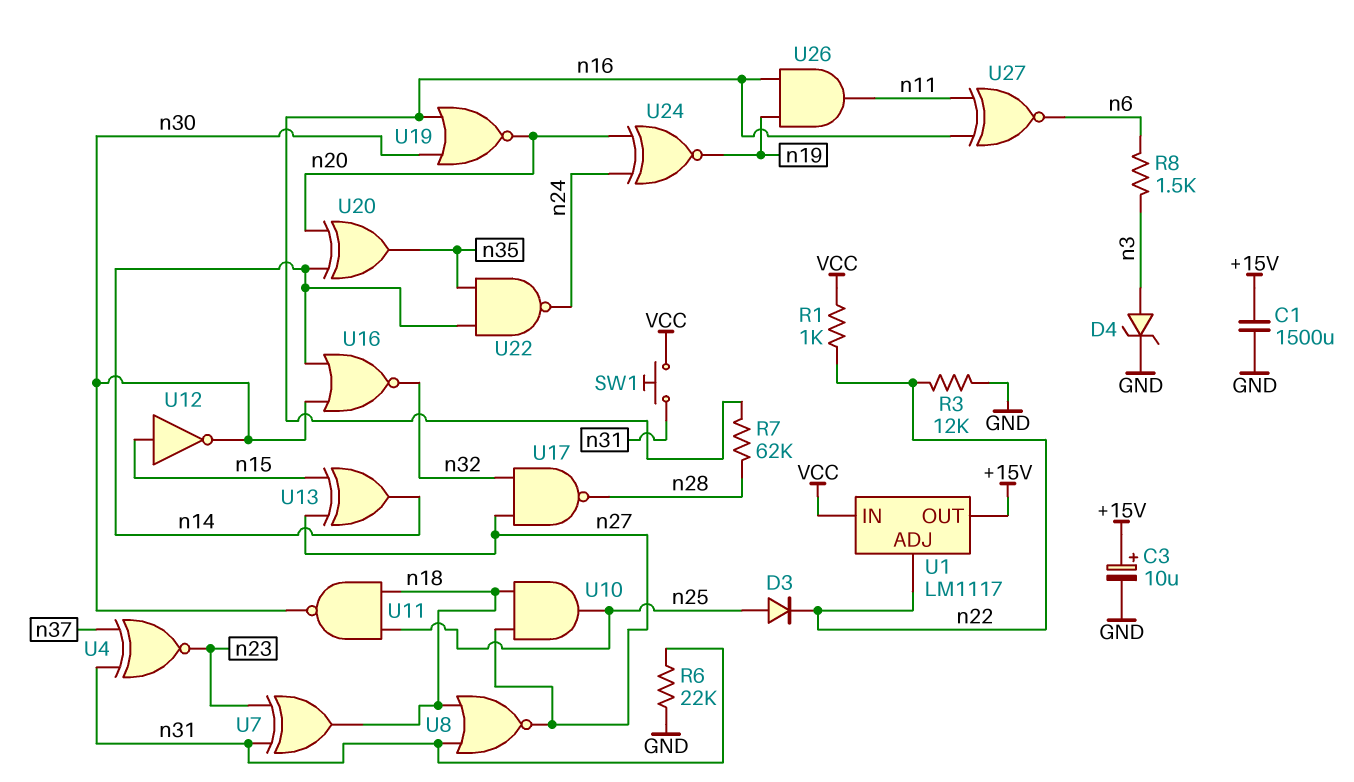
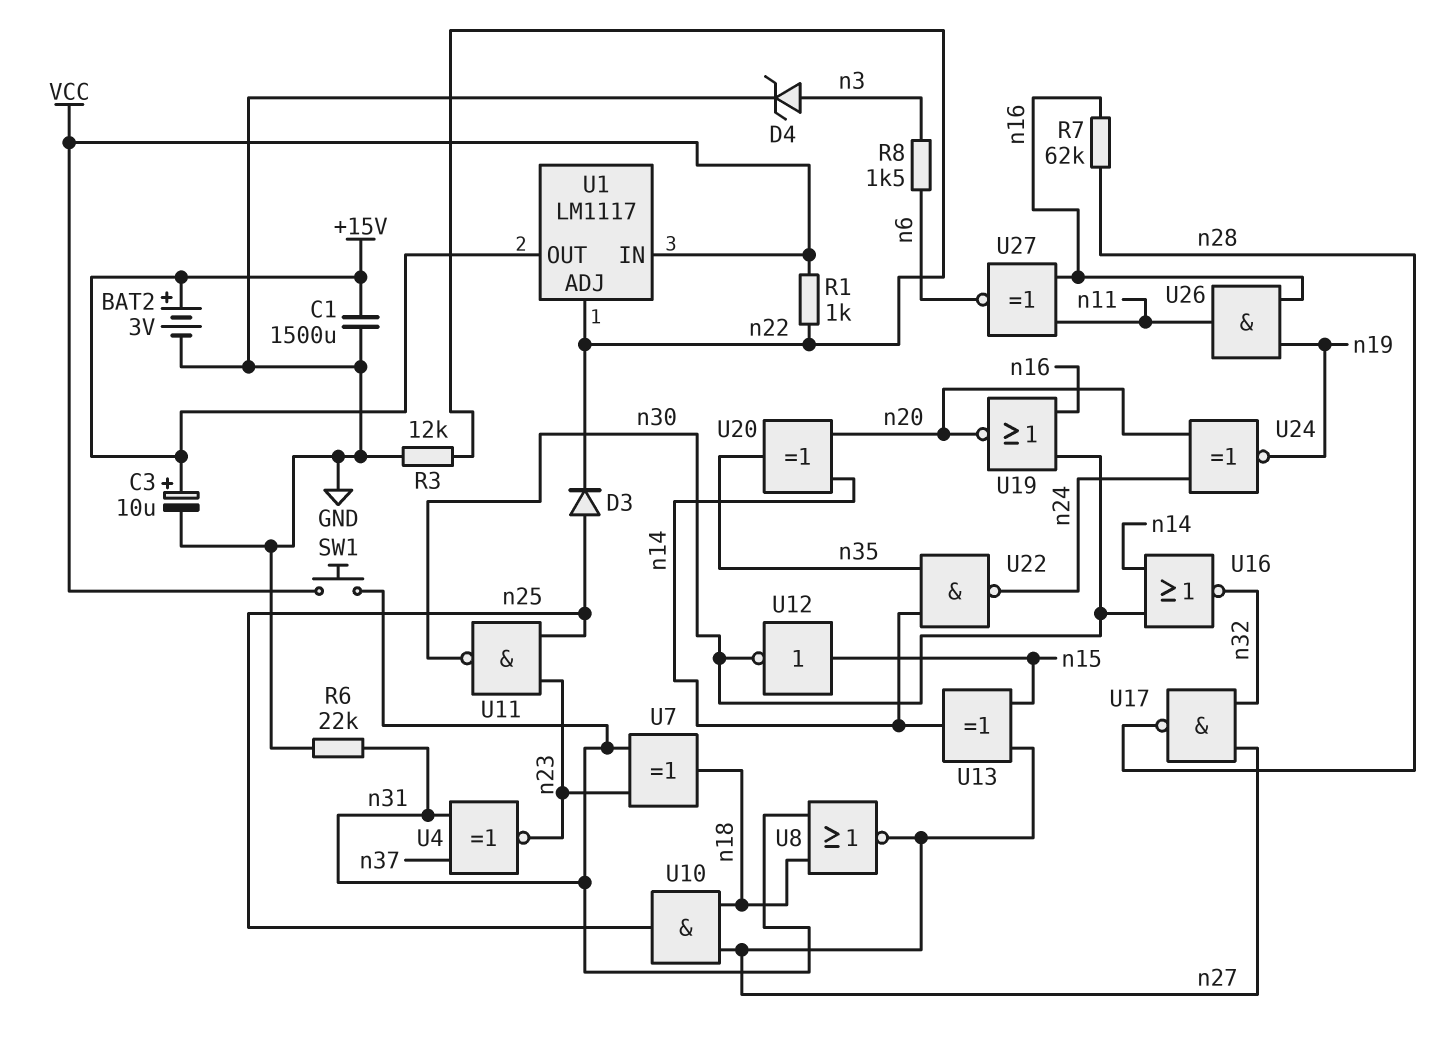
BAT2: none -> 3V (plus +15V, minus GND)
U11: NAND (in n18, in n25, out n30) -> NAND (in n23, in n25, out n30)

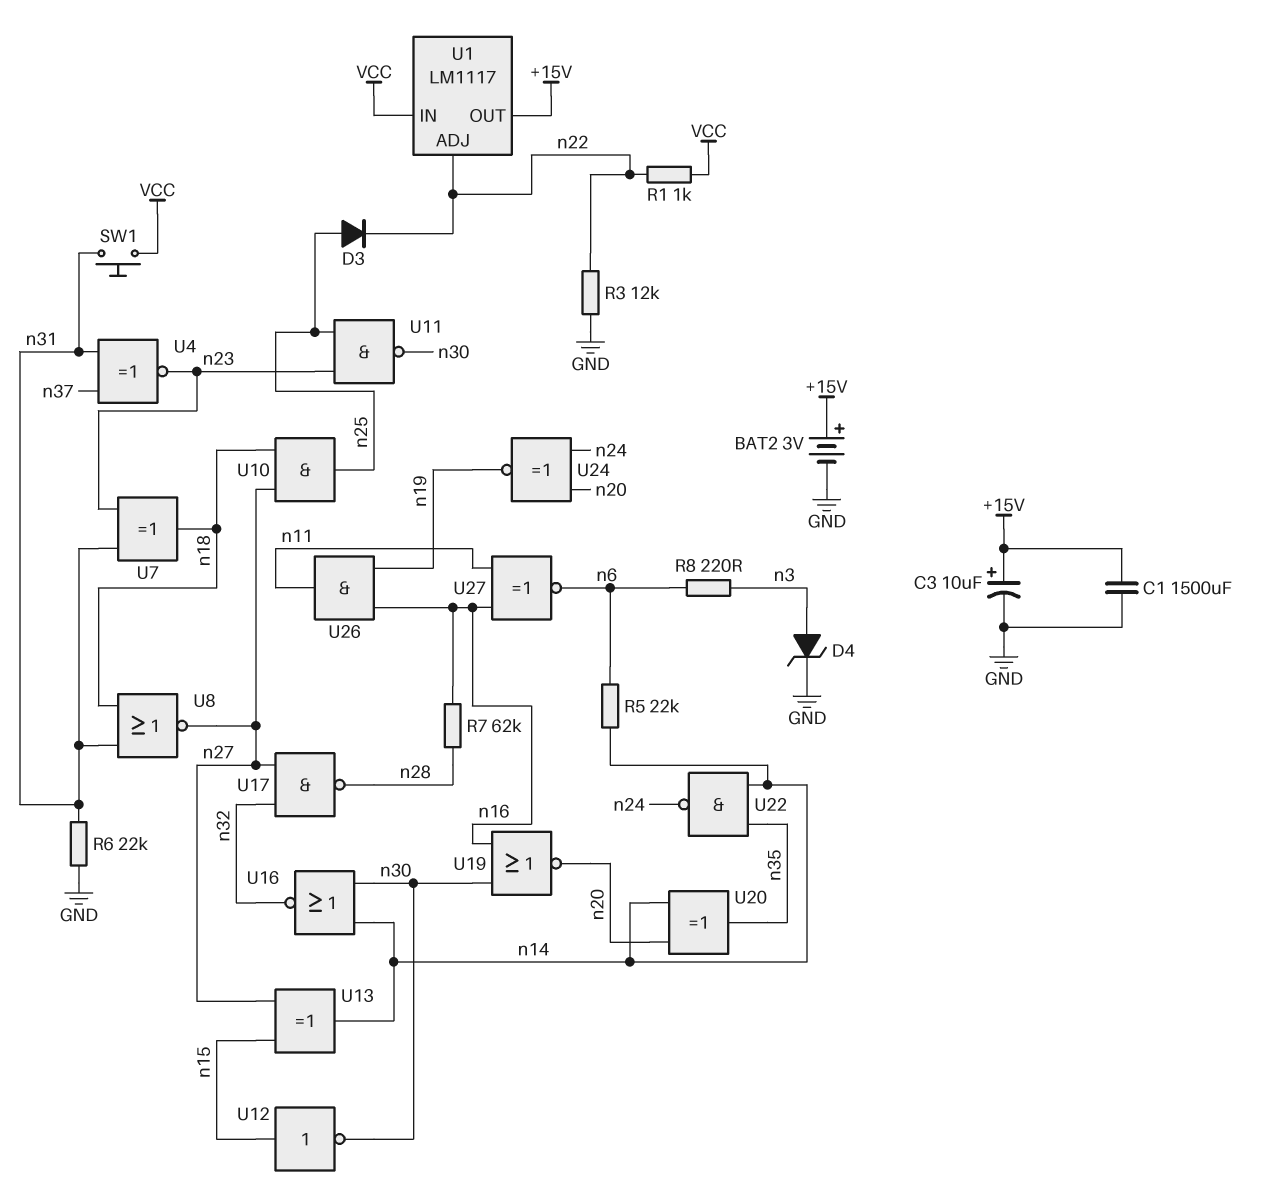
R5: none -> 22k (n6, n14)
R8: 1.5k (n3, n6) -> 220 (n3, n6)

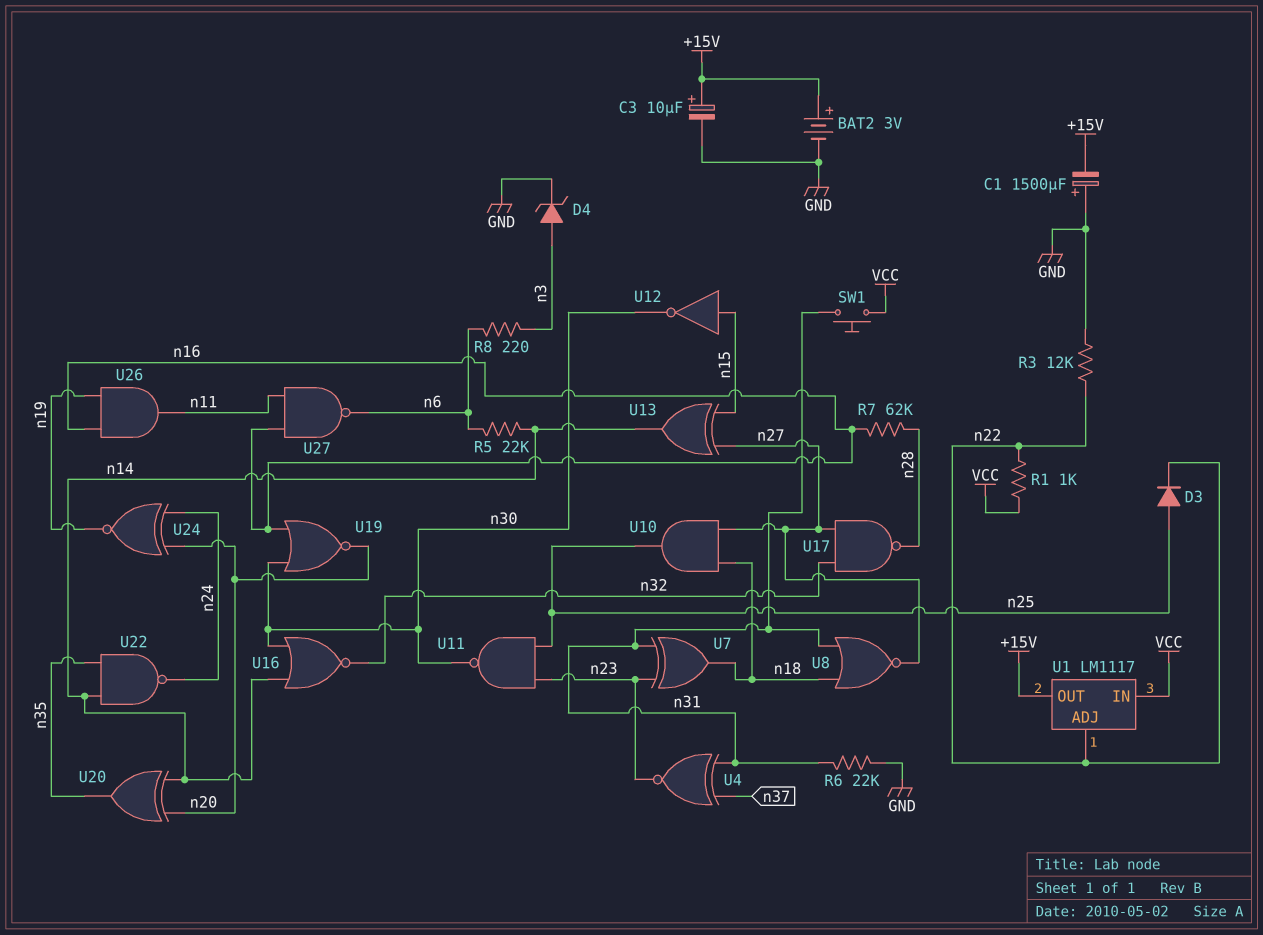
C1: 1500uF (+15V, GND) -> 1500uF (plus GND, minus +15V)
U27: XNOR (in n11, in n16, out n6) -> NAND (in n11, in n16, out n6)

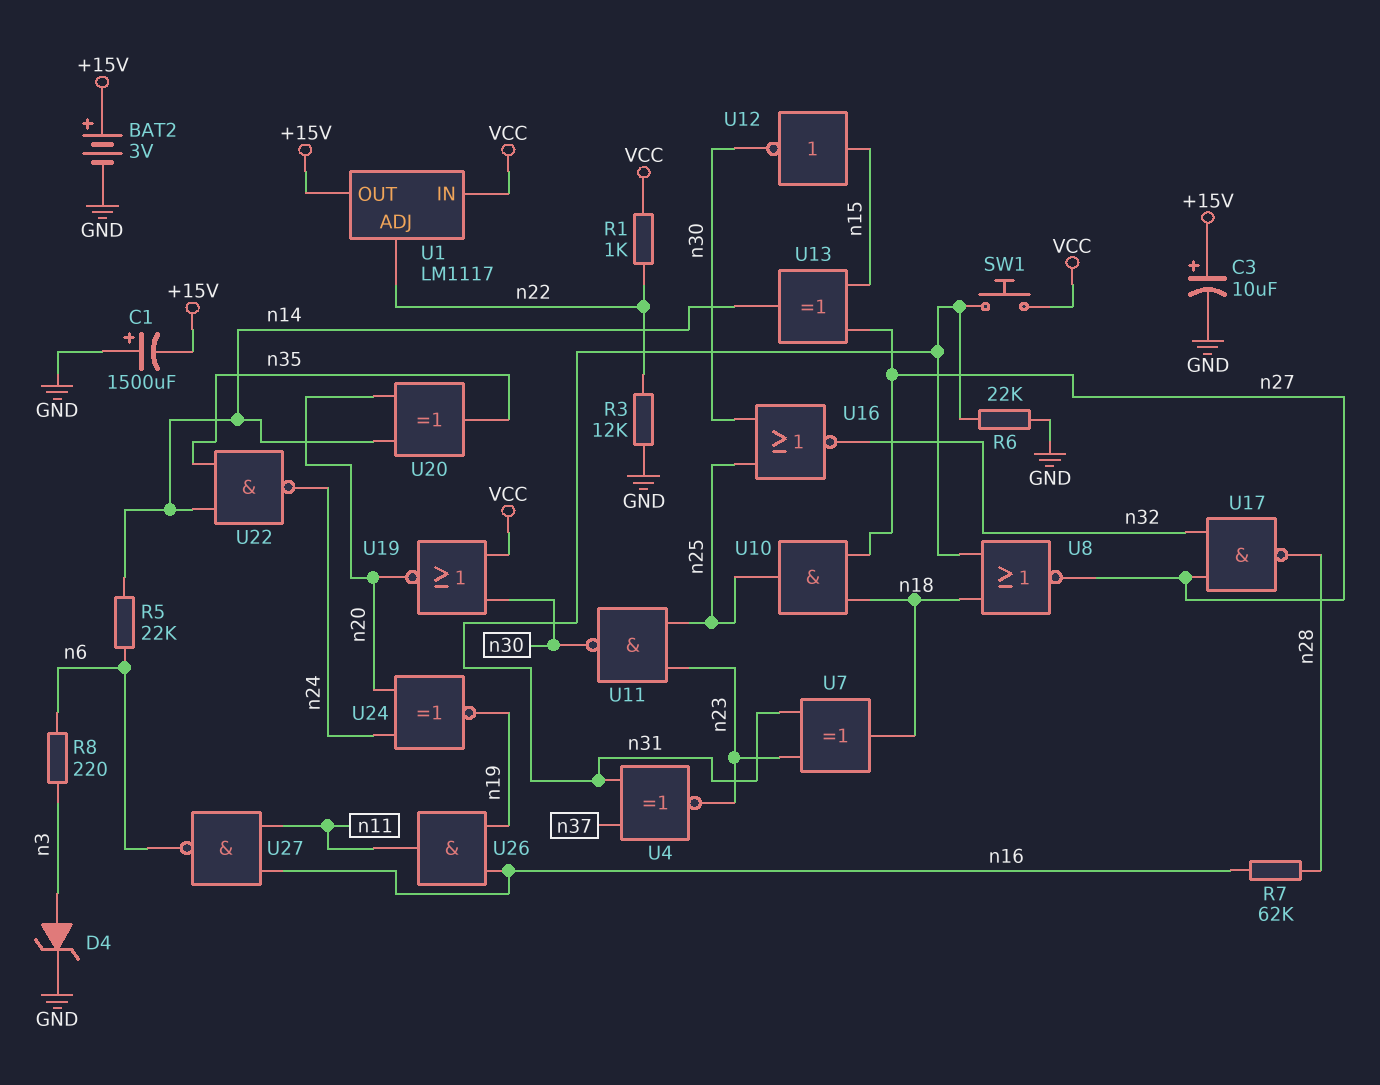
D3: diode (A n25, K n22) -> none
U16: NOR (in n14, in n30, out n32) -> NOR (in n25, in n30, out n32)
U19: NOR (in n16, in n30, out n20) -> NOR (in VCC, in n30, out n20)

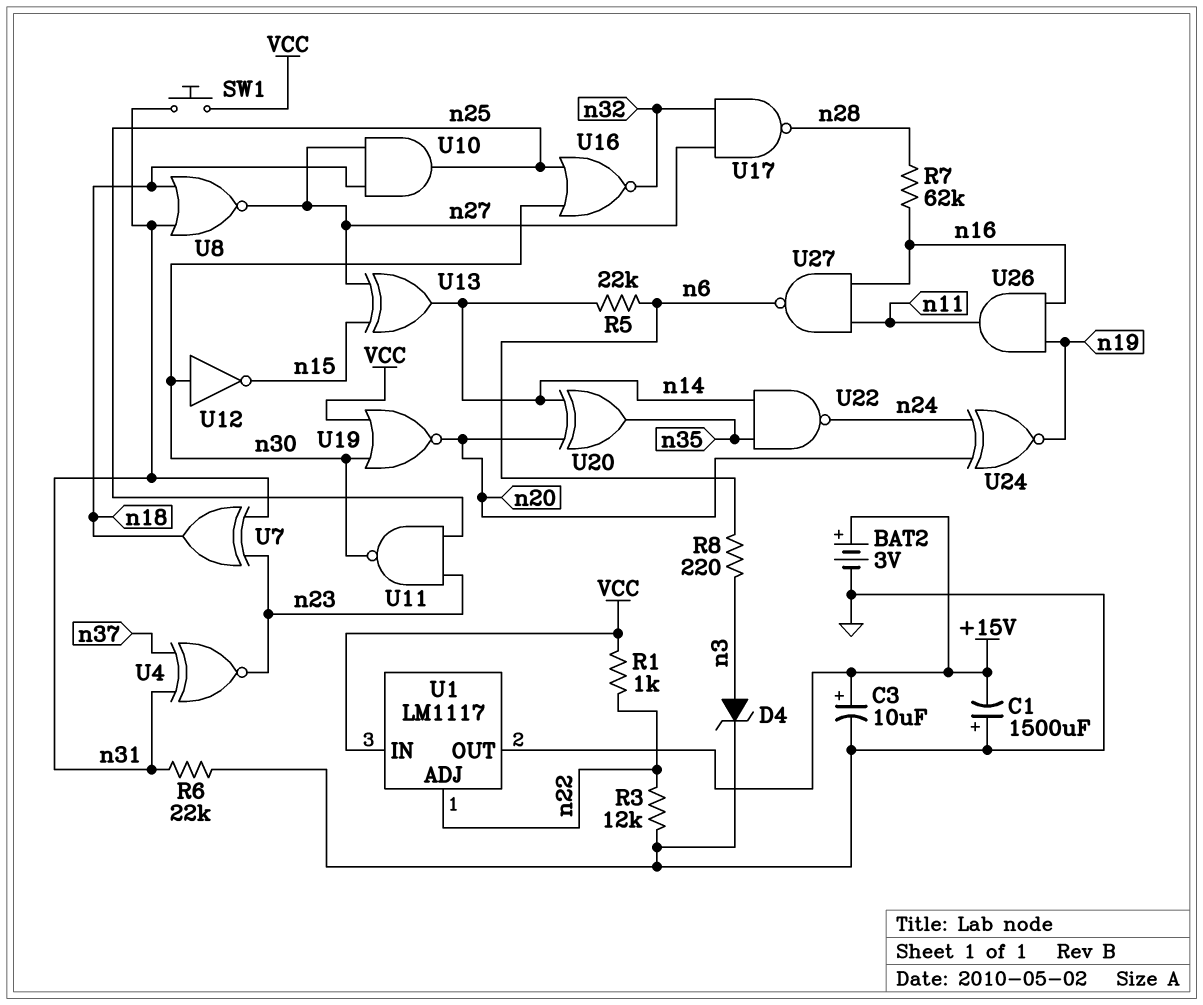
U12: NOT (in n15, out n30) -> NOT (in n30, out n15)

